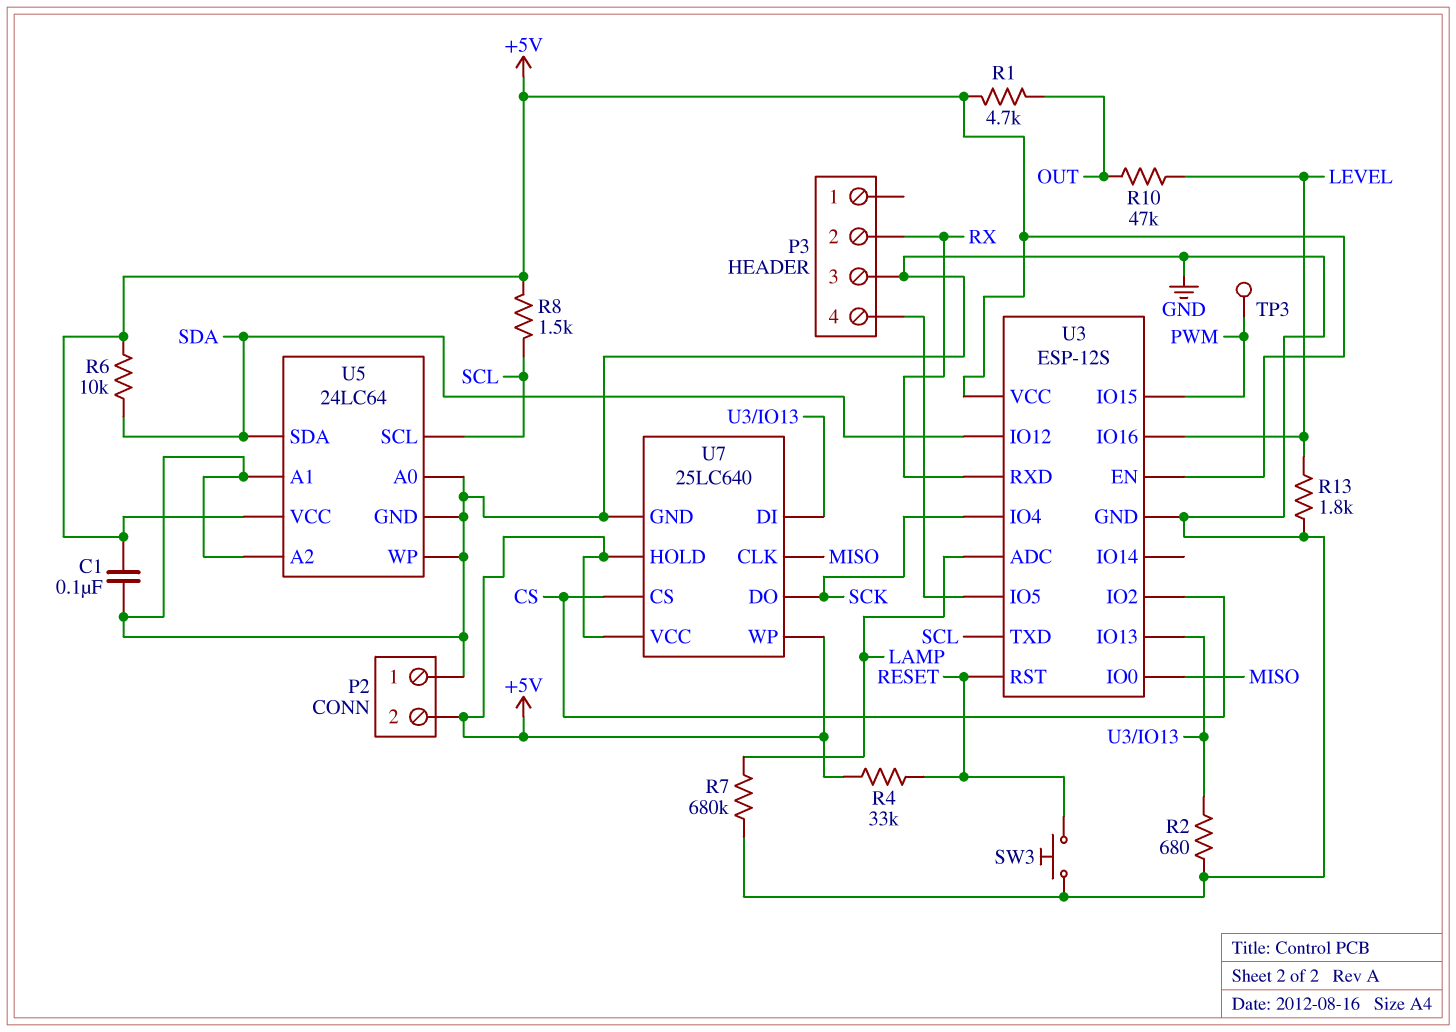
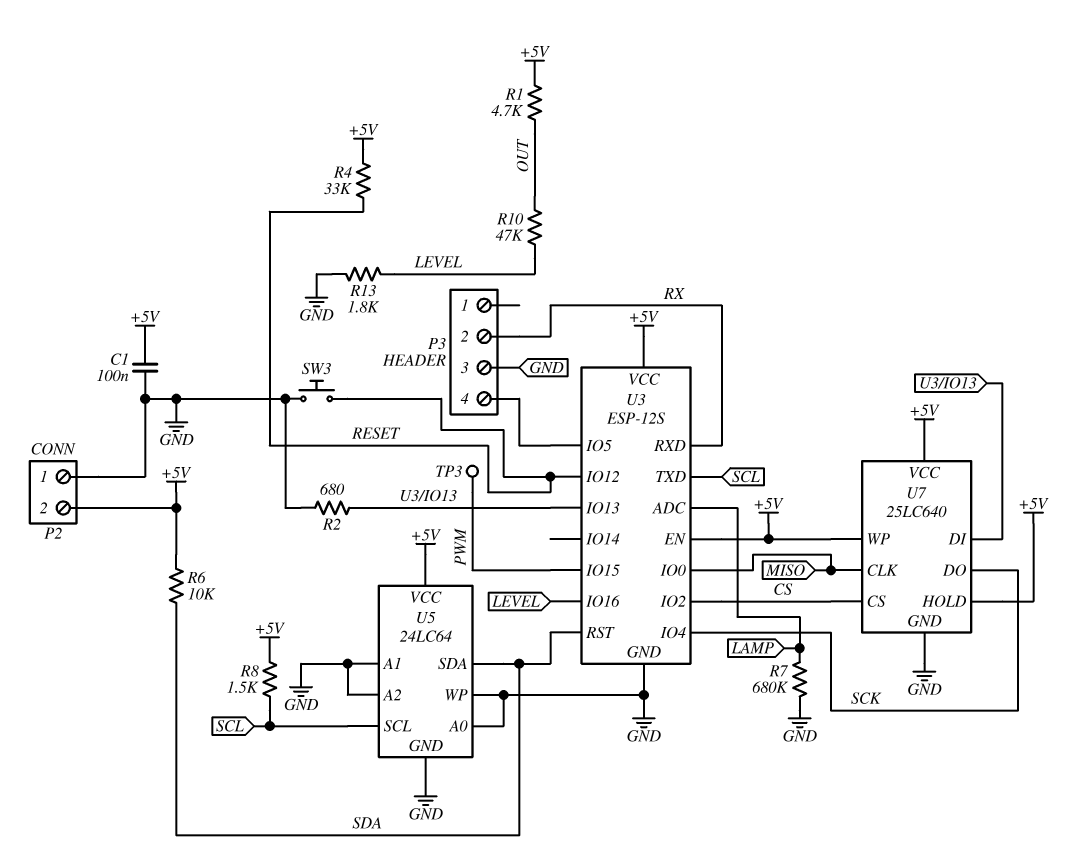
U3 pin IO12: SDA -> RESET
U3 pin RST: RESET -> SDA

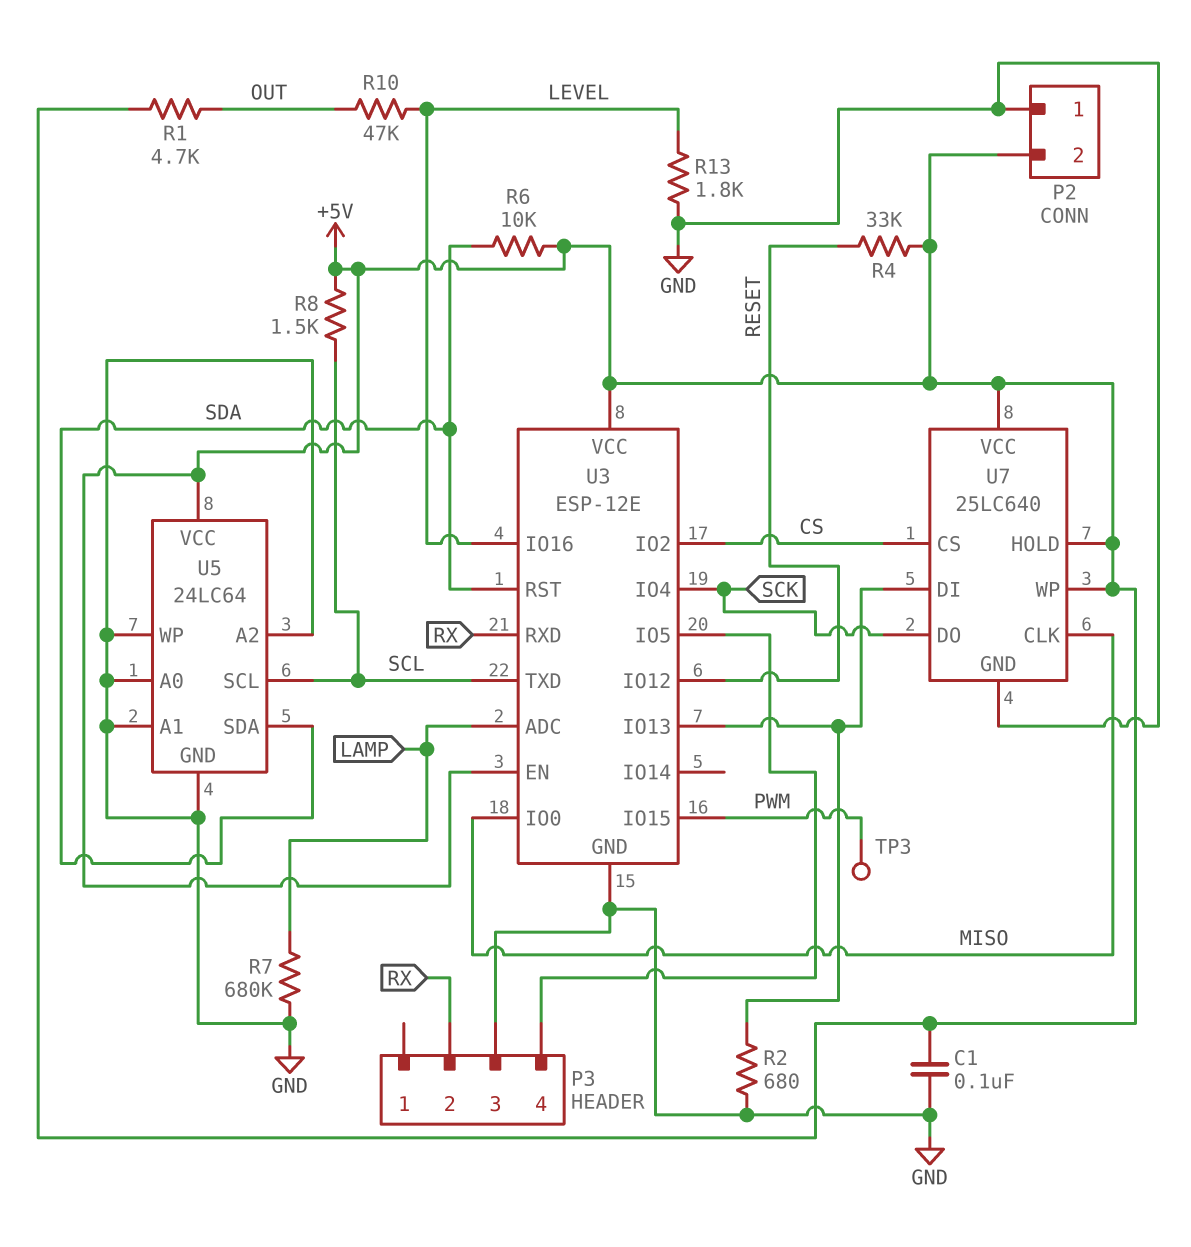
SW3: button (GND, RESET) -> none
U3: ESP-12S -> ESP-12E

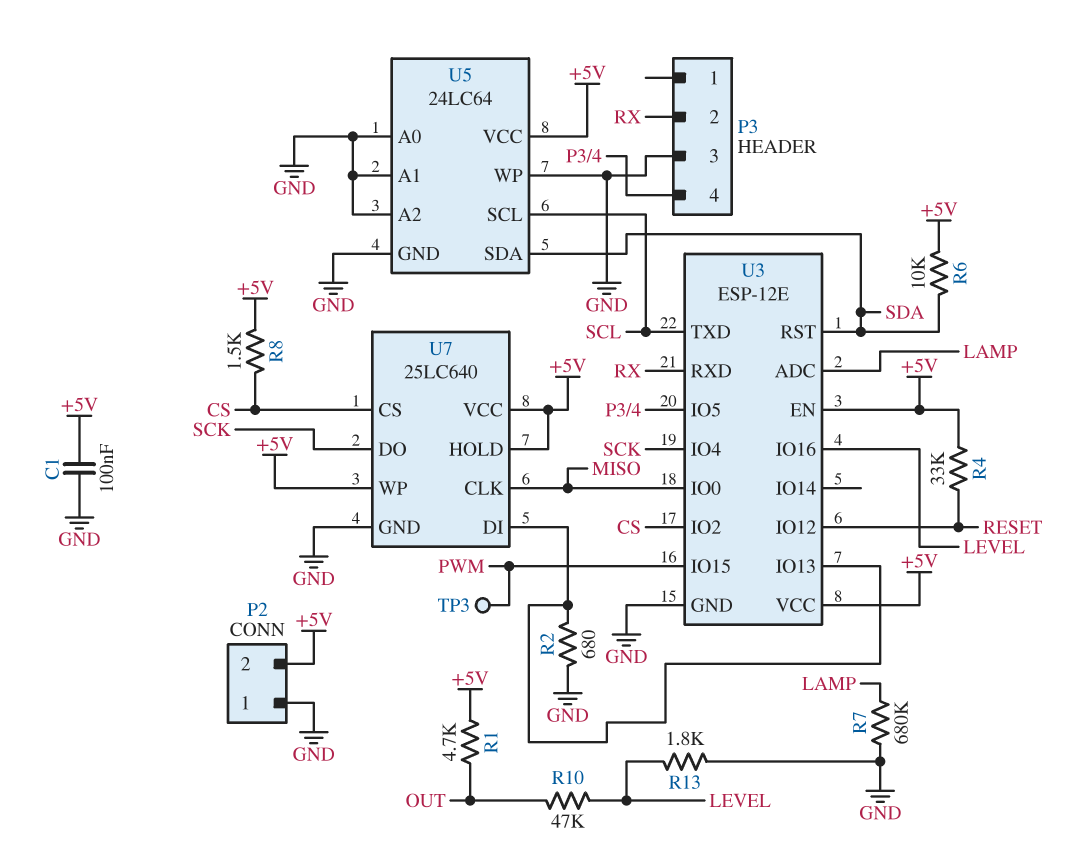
R8: 1.5k (+5V, SCL) -> 1.5k (+5V, CS)

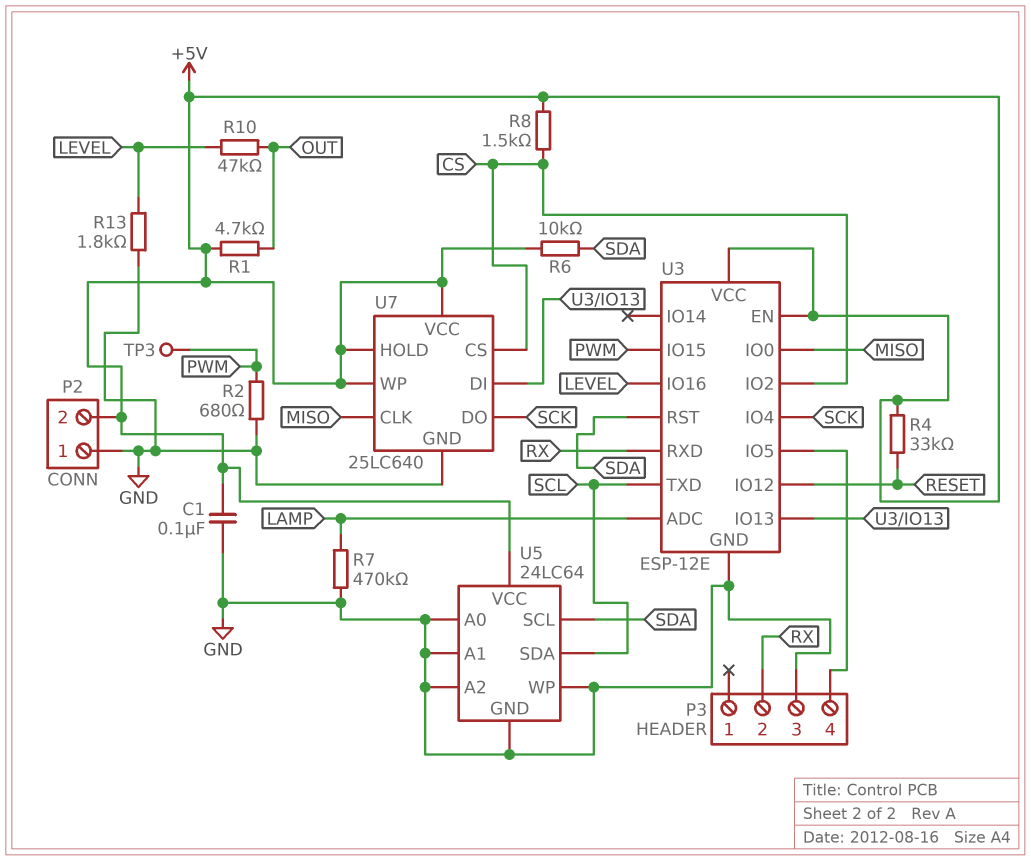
R2: 680 (GND, U3/IO13) -> 680 (GND, PWM)
R7: 680k (GND, LAMP) -> 470k (GND, LAMP)
U5 pin SCL: SCL -> SDA
U5 pin SDA: SDA -> SCL

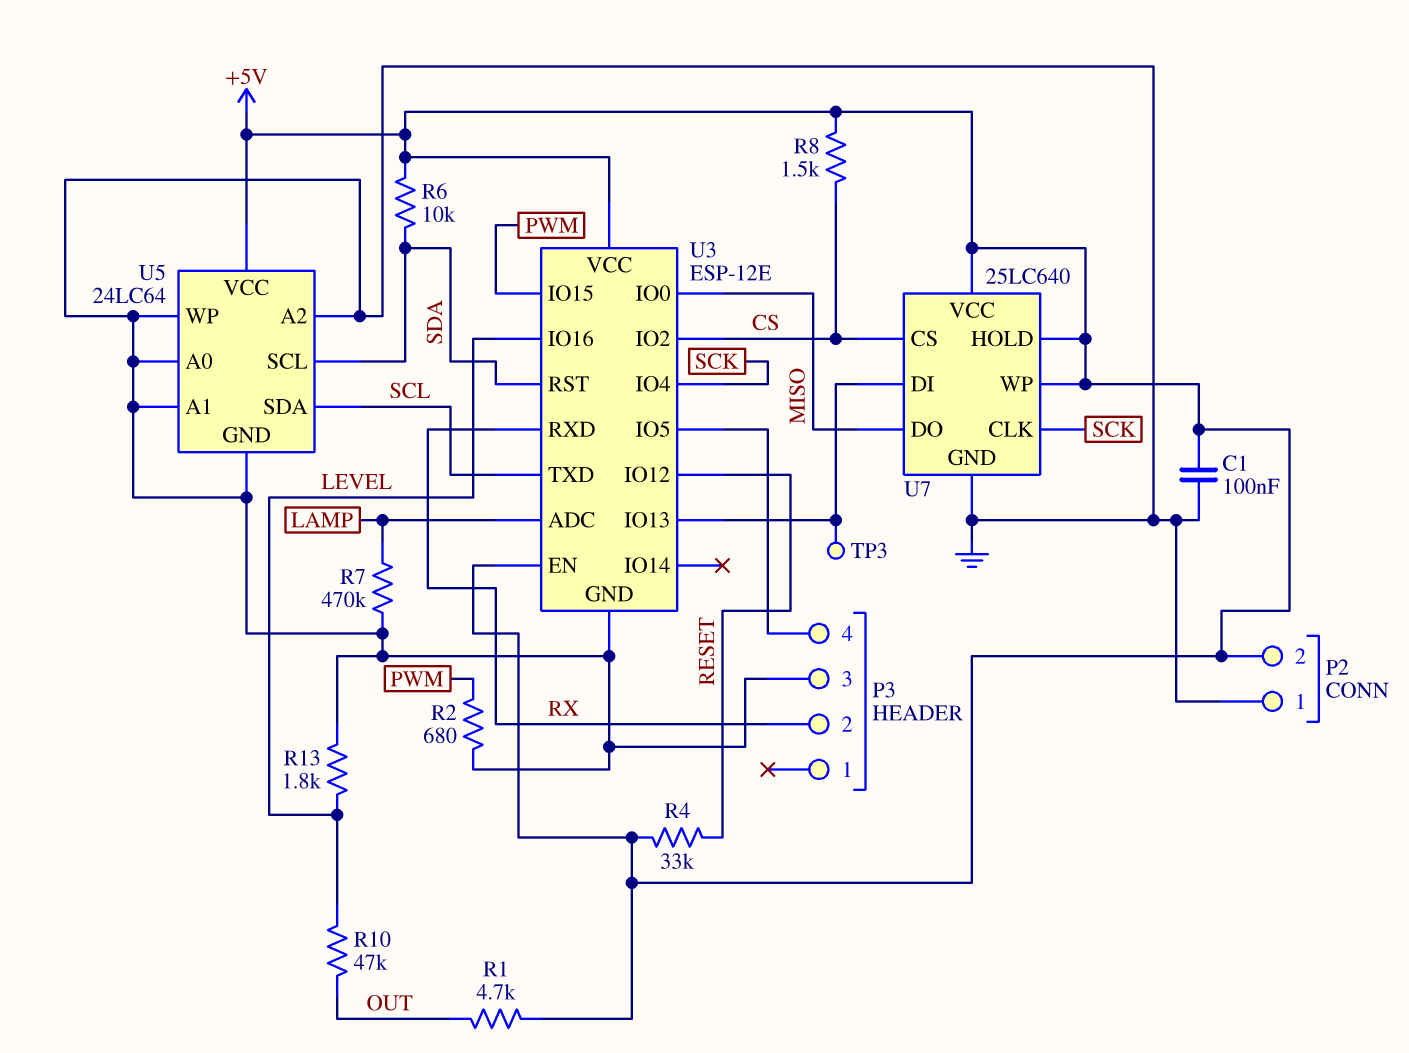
TP3: test point (PWM) -> test point (U3/IO13)
U7 pin CLK: MISO -> SCK
U7 pin DO: SCK -> MISO

